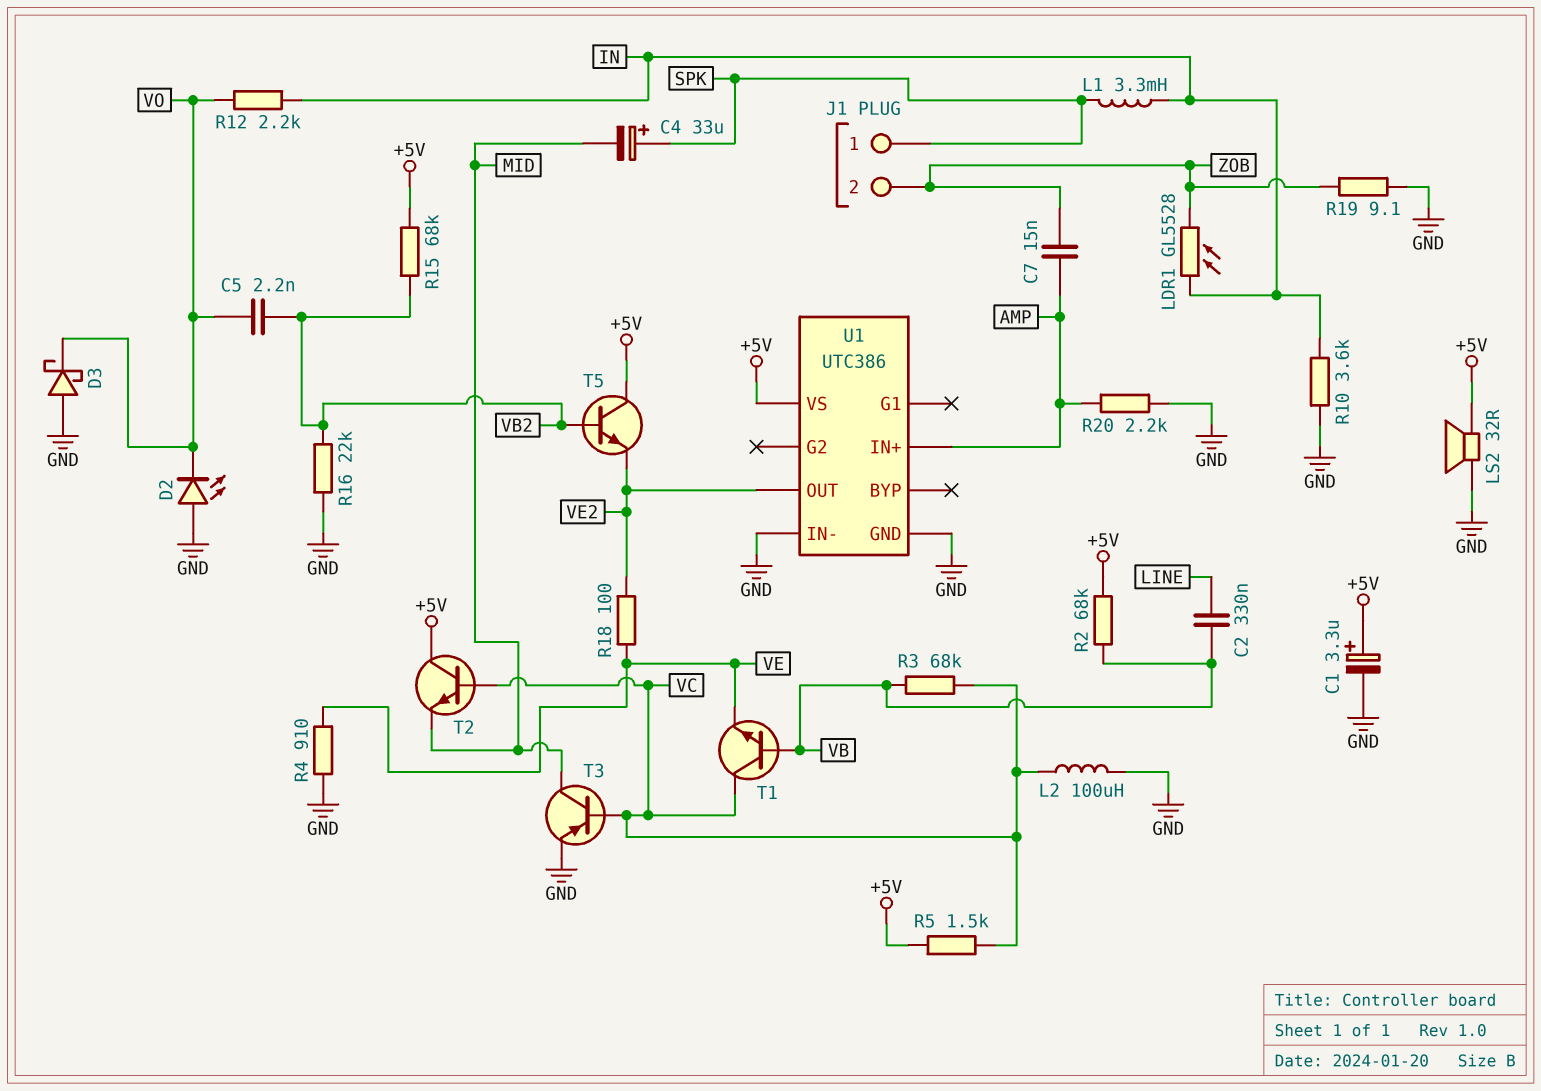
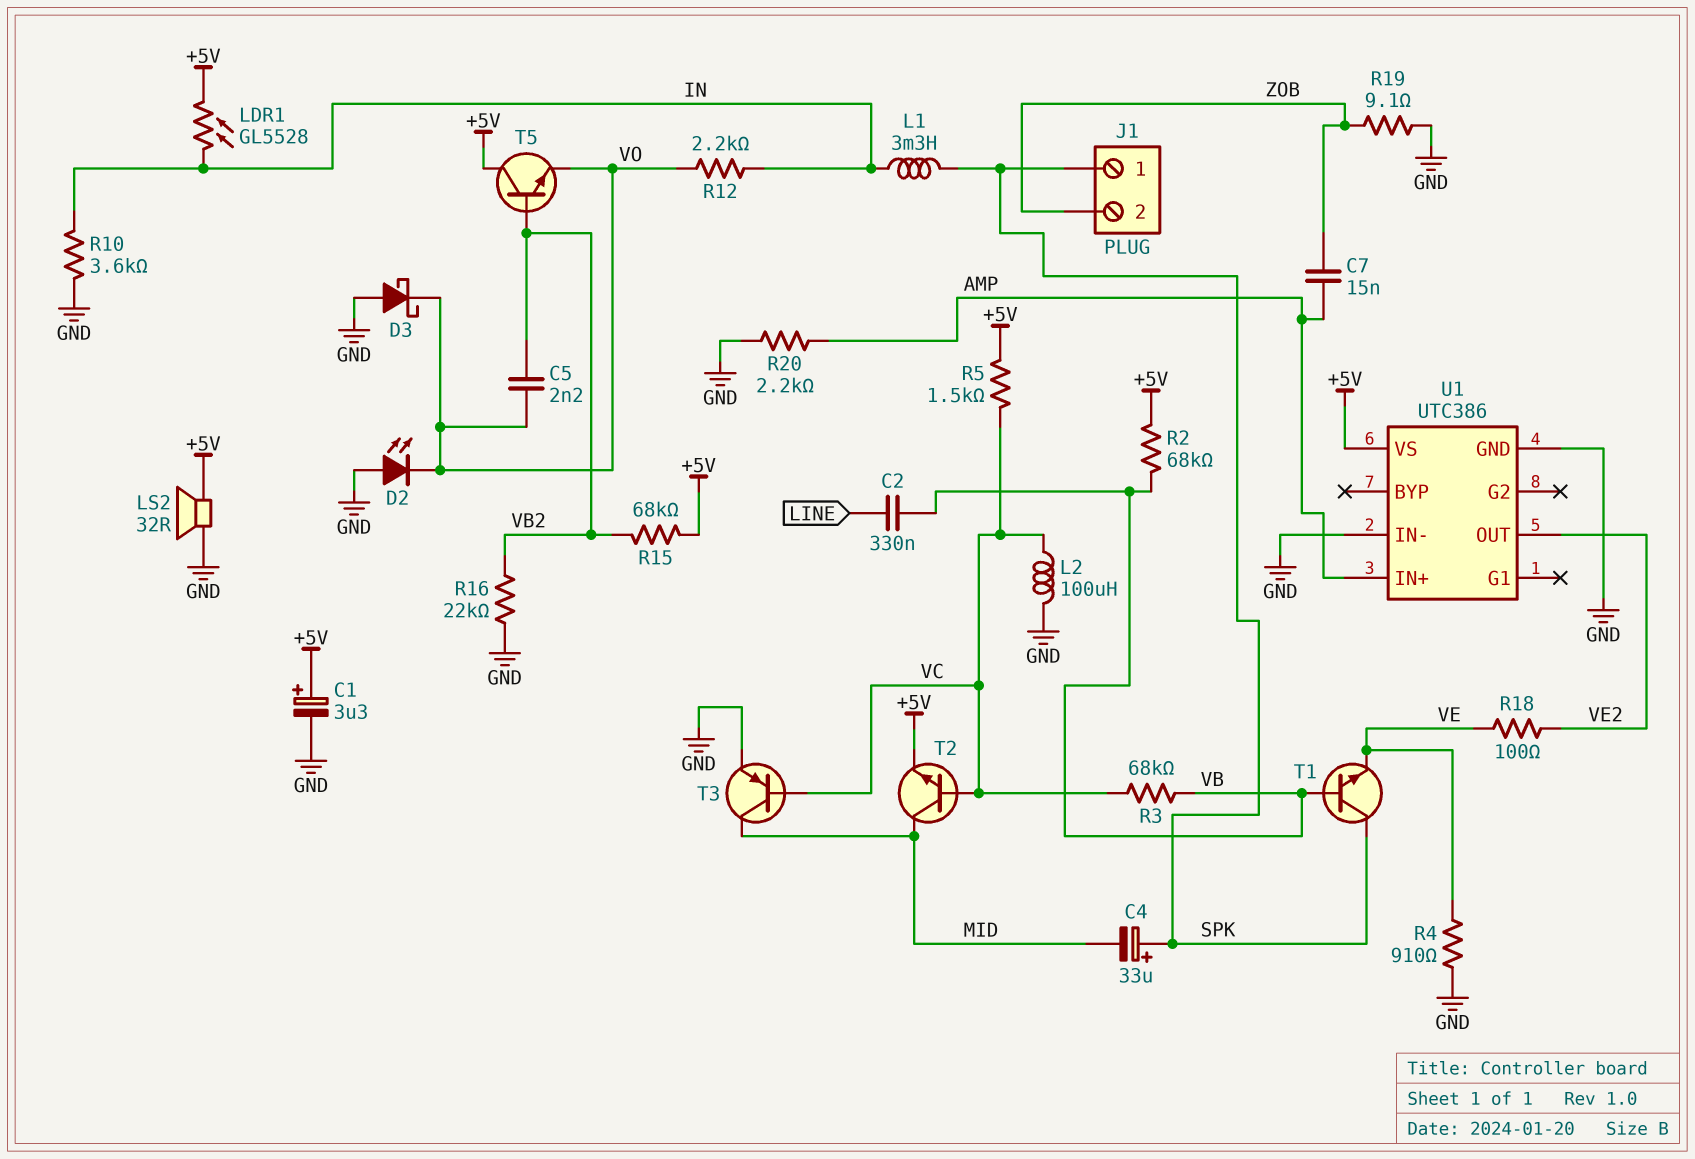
LDR1: GL5528 (IN, ZOB) -> GL5528 (+5V, IN)
T1: NPN (B VB, C VC, E VE) -> NPN (B VB, C SPK, E VE)
T2: NPN (B VC, C +5V, E MID) -> NPN (B VC, C MID, E +5V)
T5: NPN (B VB2, C +5V, E VE2) -> NPN (B VB2, C +5V, E VO)

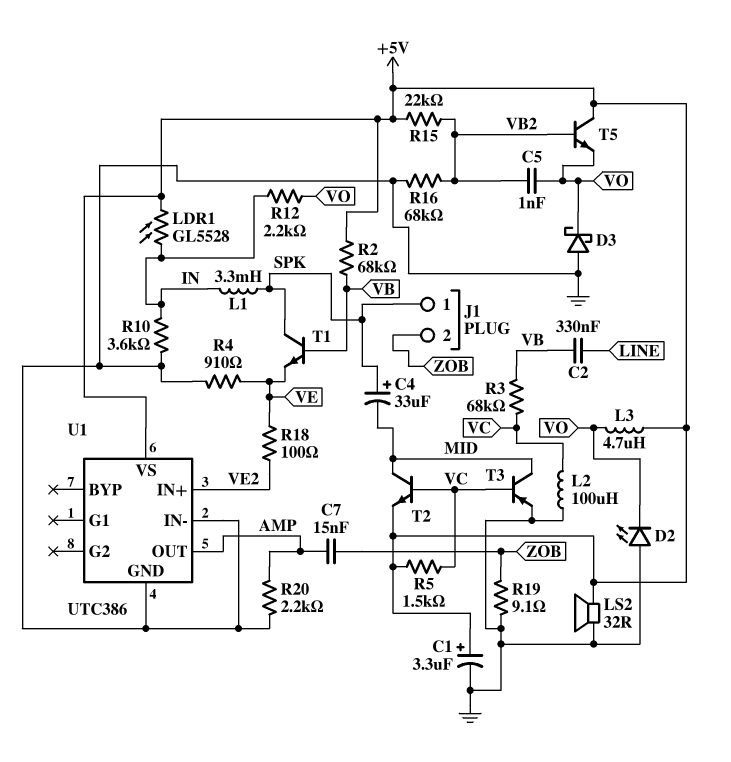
C5: 2.2nF (VB2, VO) -> 1nF (VB2, VO)
L3: none -> 4.7uH (+5V, VO)
R15: 68k (+5V, VB2) -> 22k (+5V, VB2)
R16: 22k (GND, VB2) -> 68k (GND, VB2)
U1 pin IN+: AMP -> VE2
U1 pin OUT: VE2 -> AMP

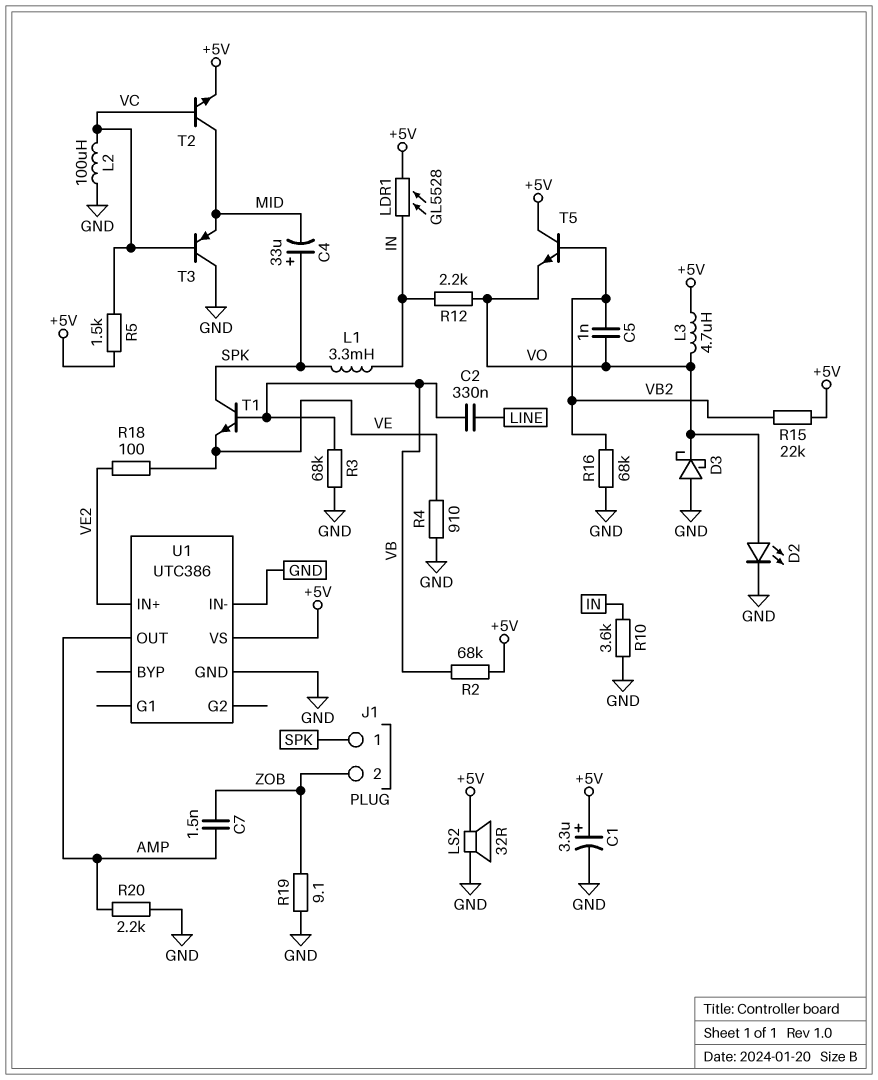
C7: 15nF (AMP, ZOB) -> 1.5nF (AMP, ZOB)
D2: LED (A GND, K VO) -> LED (A VO, K GND)
R3: 68k (VB, VC) -> 68k (GND, VB)
T3: PNP (B VC, C MID, E GND) -> PNP (B VC, C GND, E MID)

